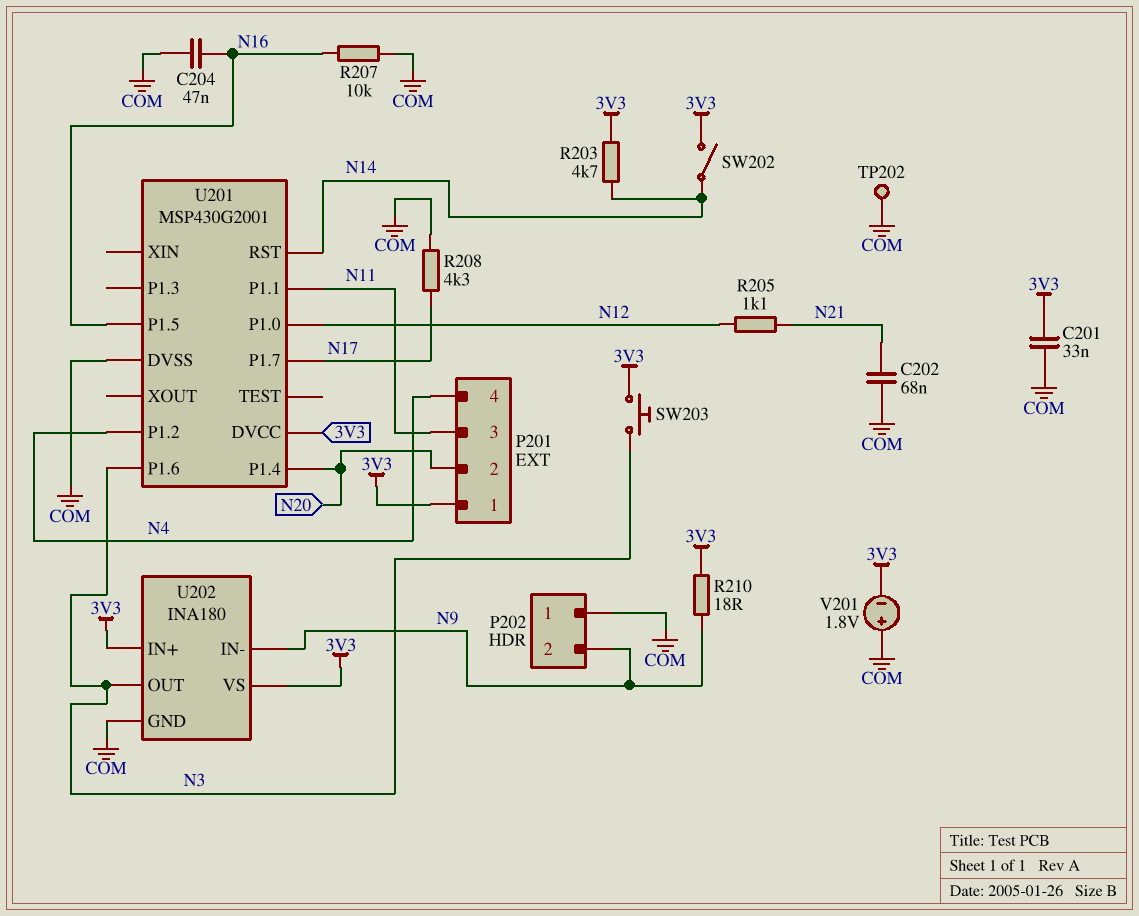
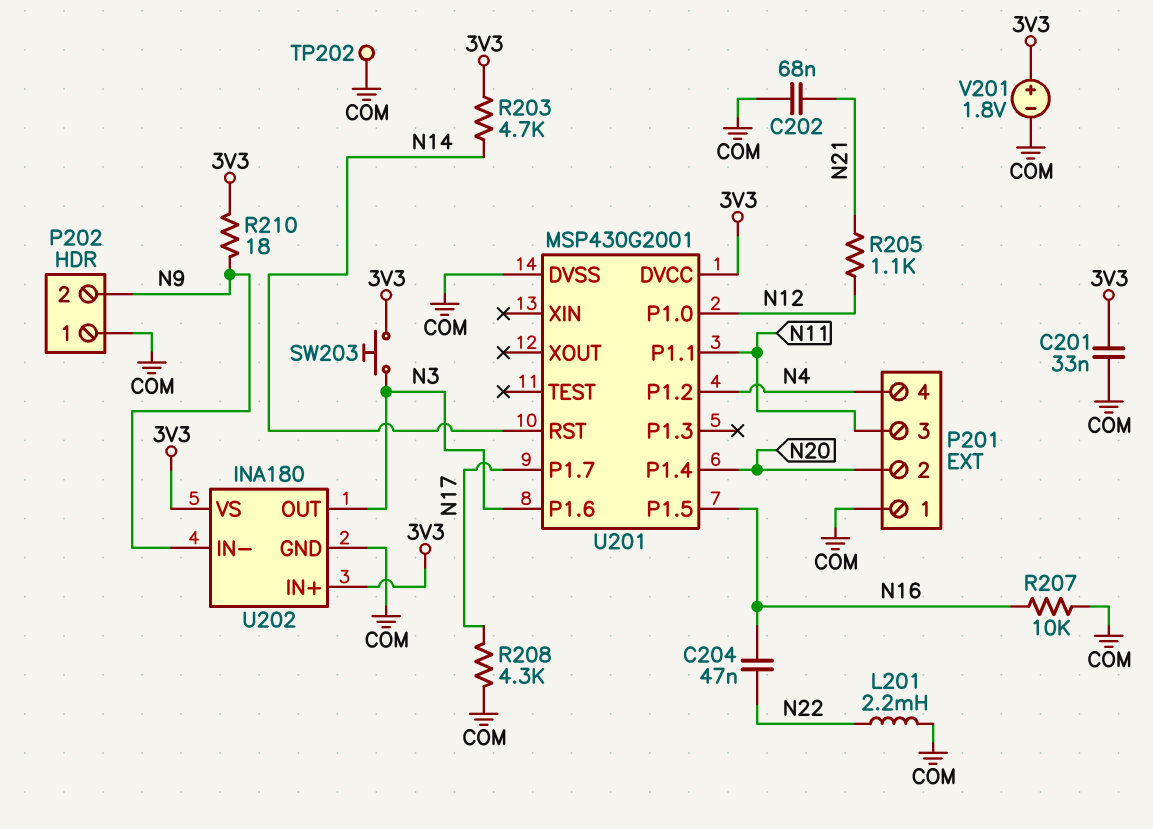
C204: 47nF (COM, N16) -> 47nF (N16, N22)
L201: none -> 2.2mH (COM, N22)
P201 pin 1: 3V3 -> COM
SW202: switch (3V3, N14) -> none
V201: 1.8V (plus COM, minus 3V3) -> 1.8V (plus 3V3, minus COM)

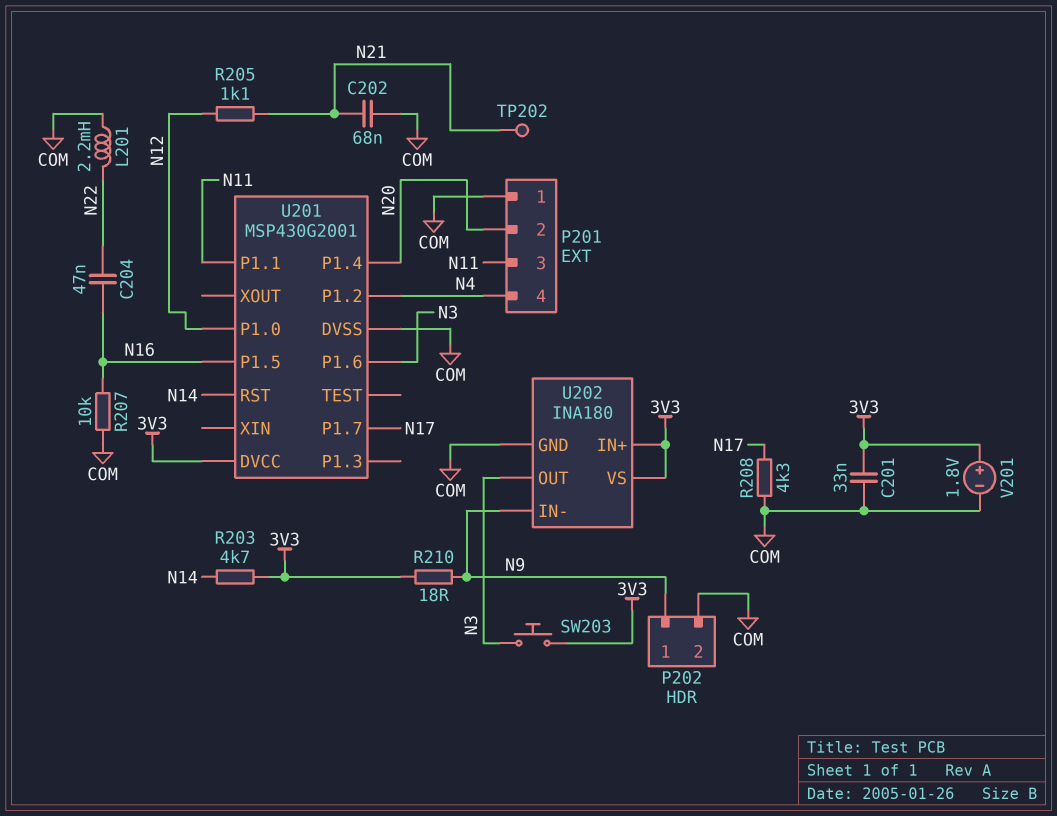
P202 pin 1: COM -> N9
P202 pin 2: N9 -> COM
TP202: test point (COM) -> test point (N21)

